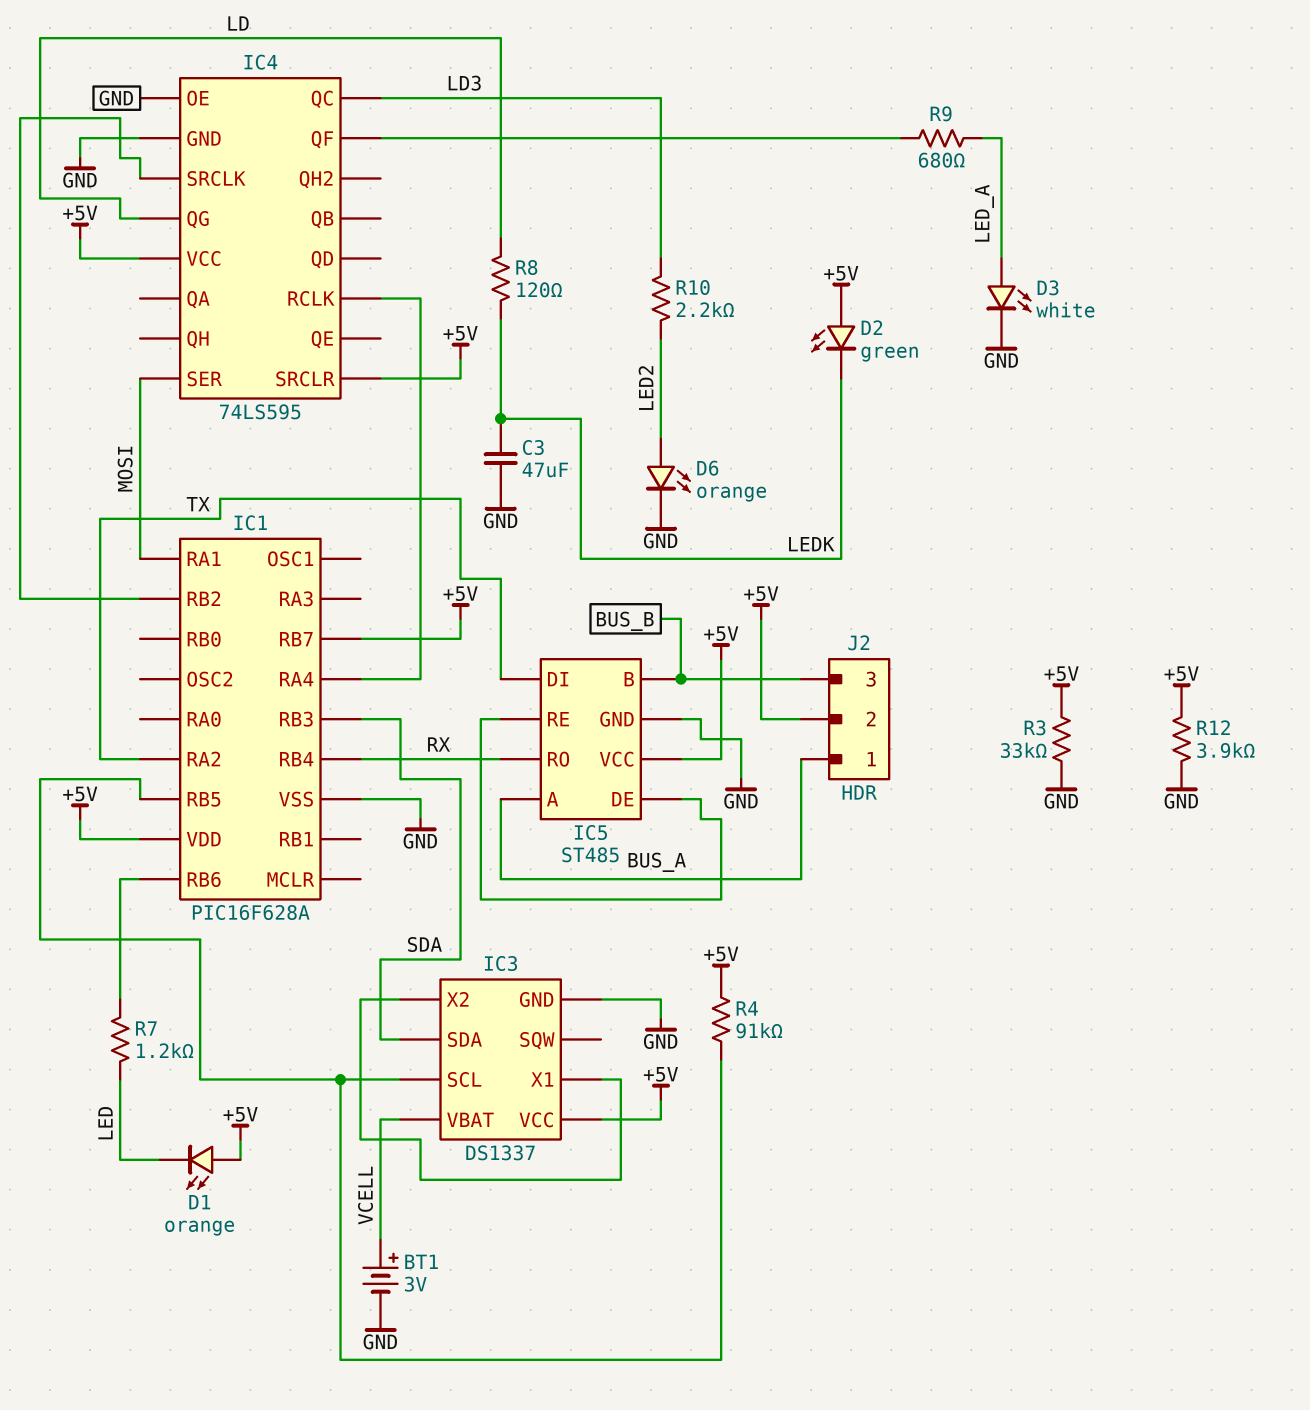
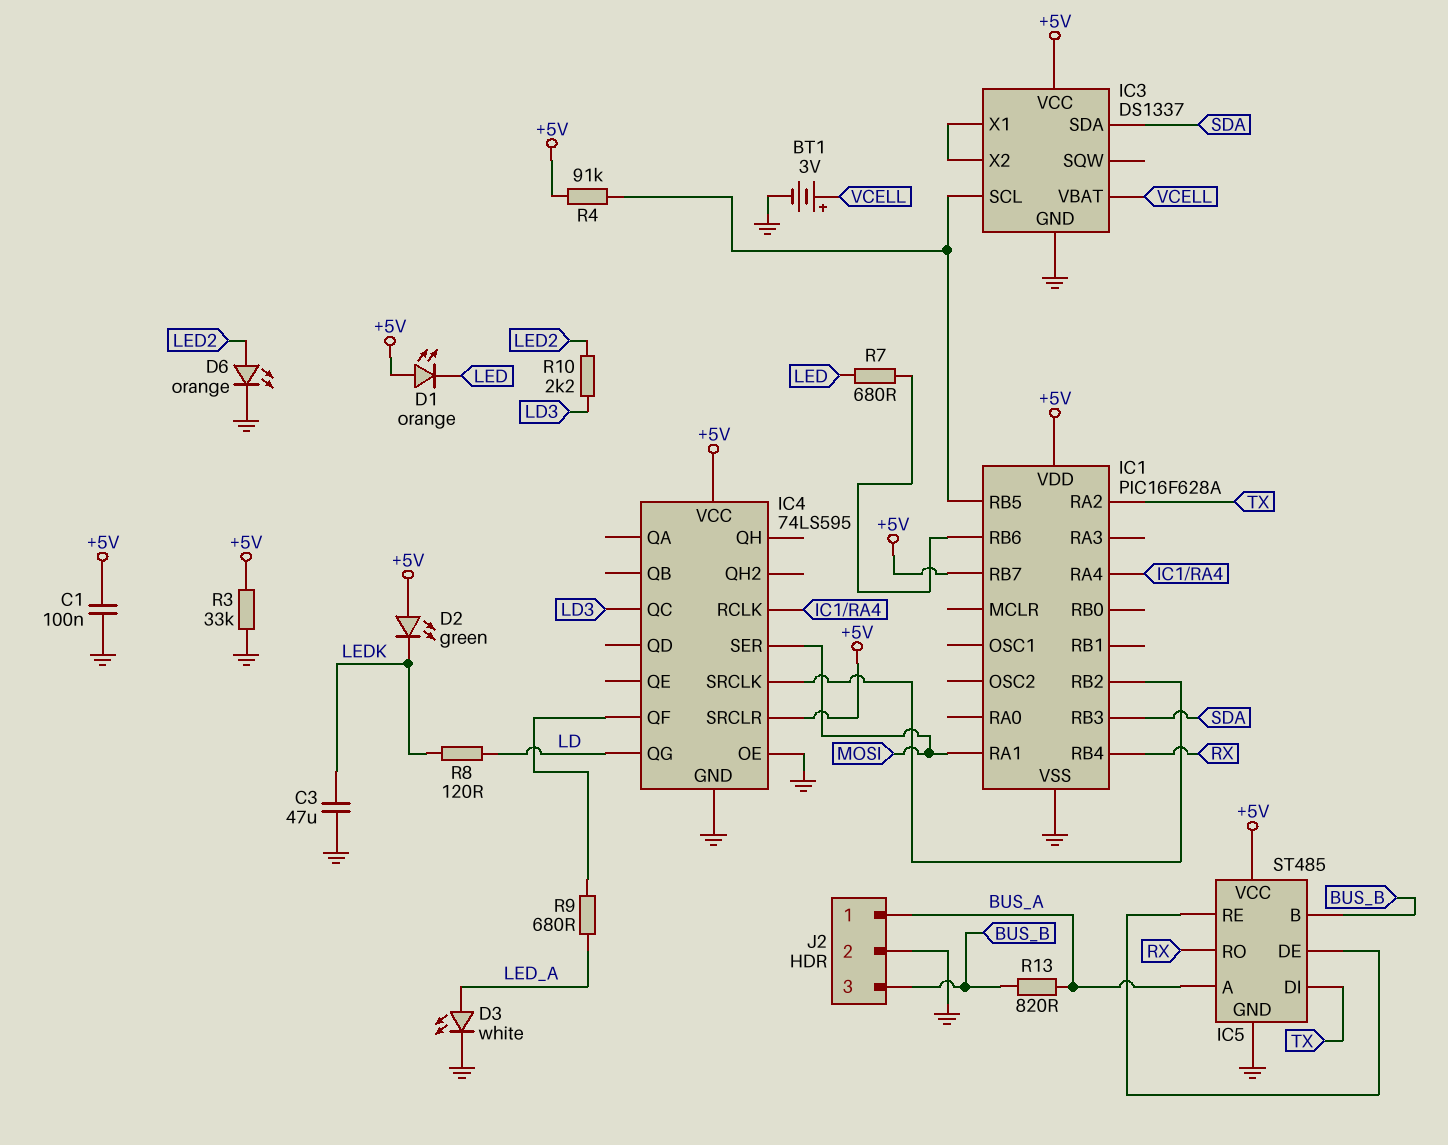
C1: none -> 100nF (+5V, GND)
J2 pin 2: +5V -> GND
R7: 1.2k (IC1/RB6, LED) -> 680 (IC1/RB6, LED)
R12: 3.9k (+5V, GND) -> none
R13: none -> 820 (BUS_A, BUS_B)

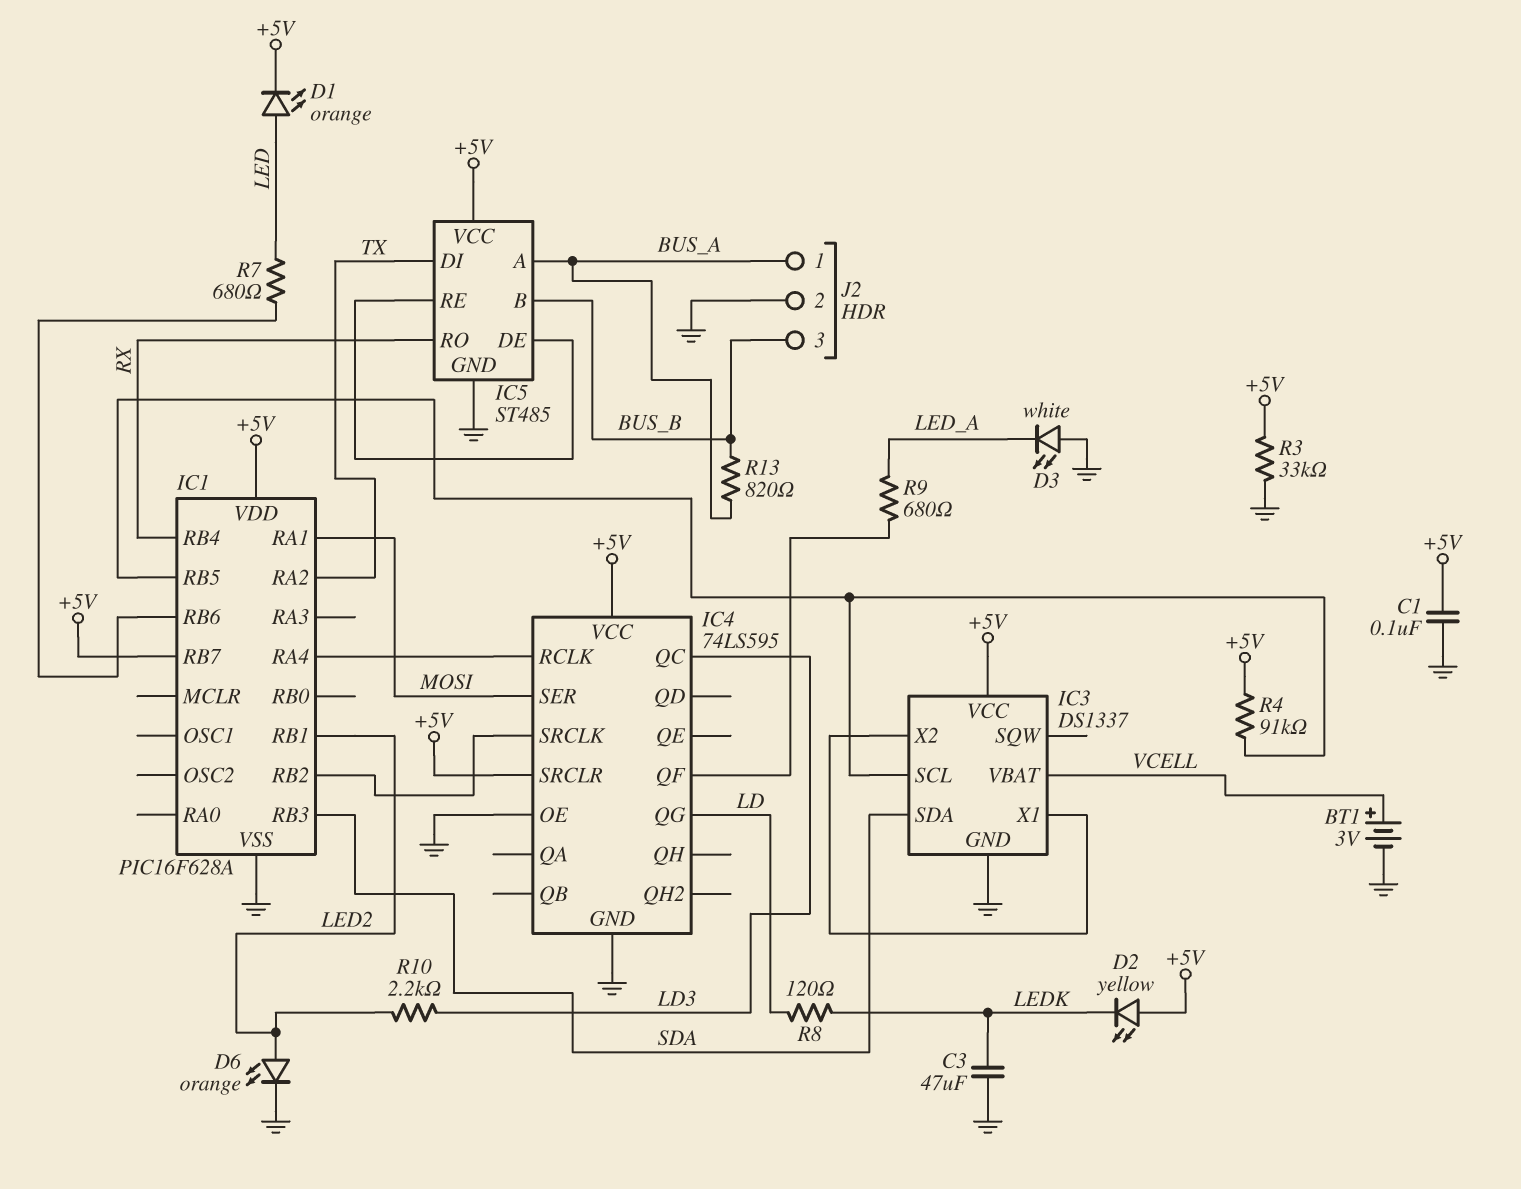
D1: LED orange (A +5V, K LED) -> LED orange (A LED, K +5V)
D2: LED green (A +5V, K LEDK) -> LED yellow (A +5V, K LEDK)
D3: LED white (A LED_A, K GND) -> LED white (A GND, K LED_A)
IC1 pin RB1: none -> LED2

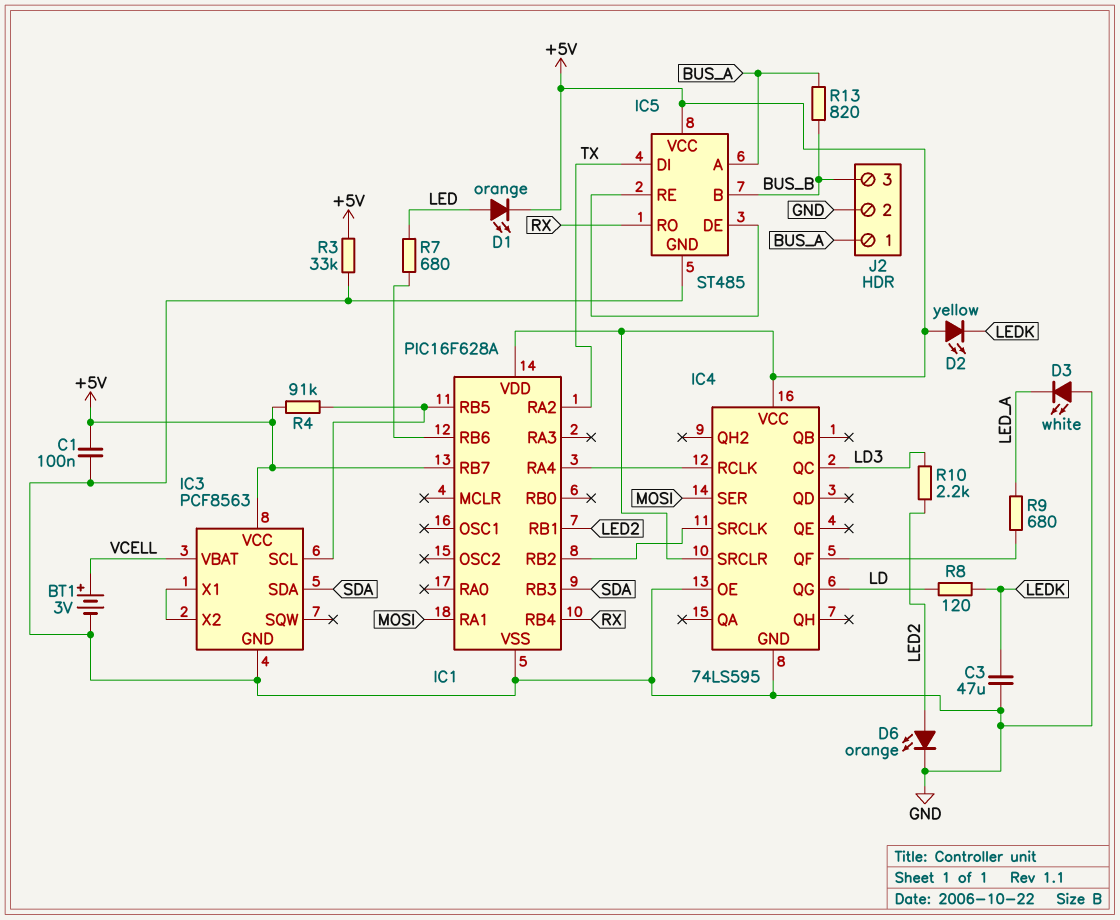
IC3: DS1337 -> PCF8563

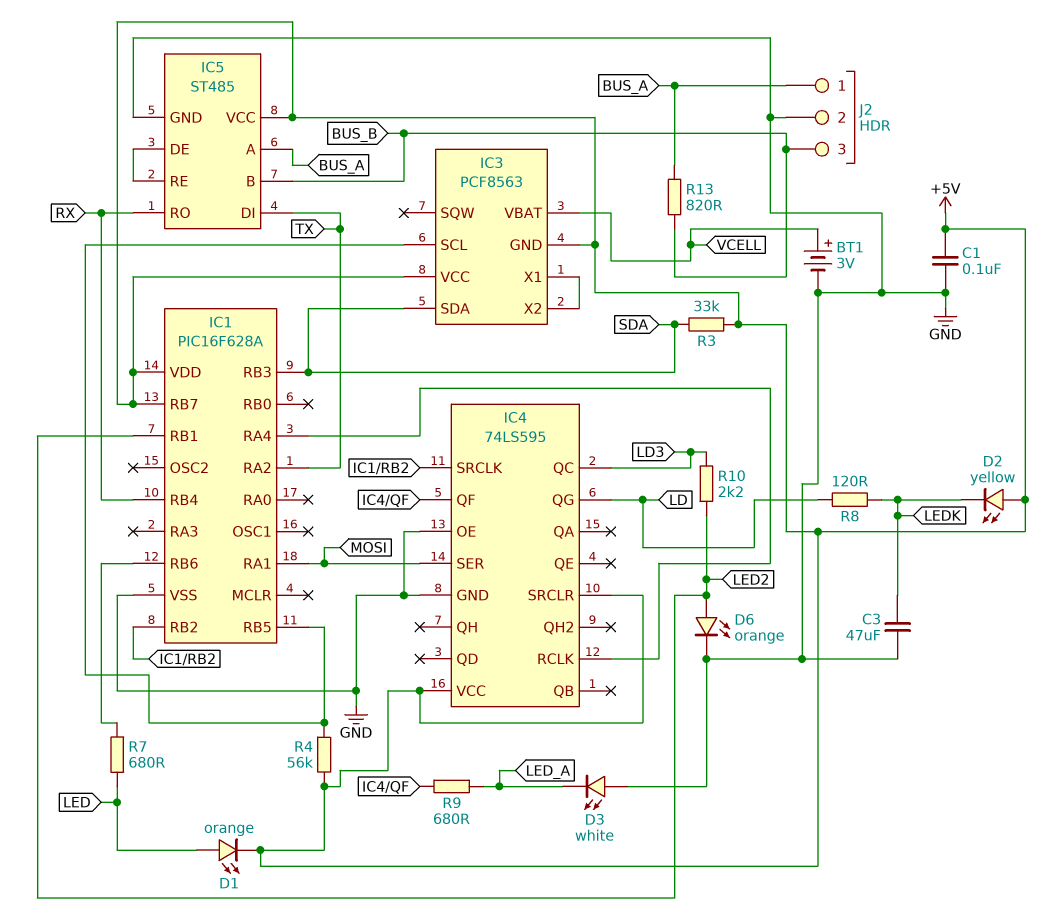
IC3 pin GND: GND -> +5V
R3: 33k (+5V, GND) -> 33k (+5V, SDA)
R4: 91k (+5V, IC1/RB5) -> 56k (+5V, IC1/RB5)

